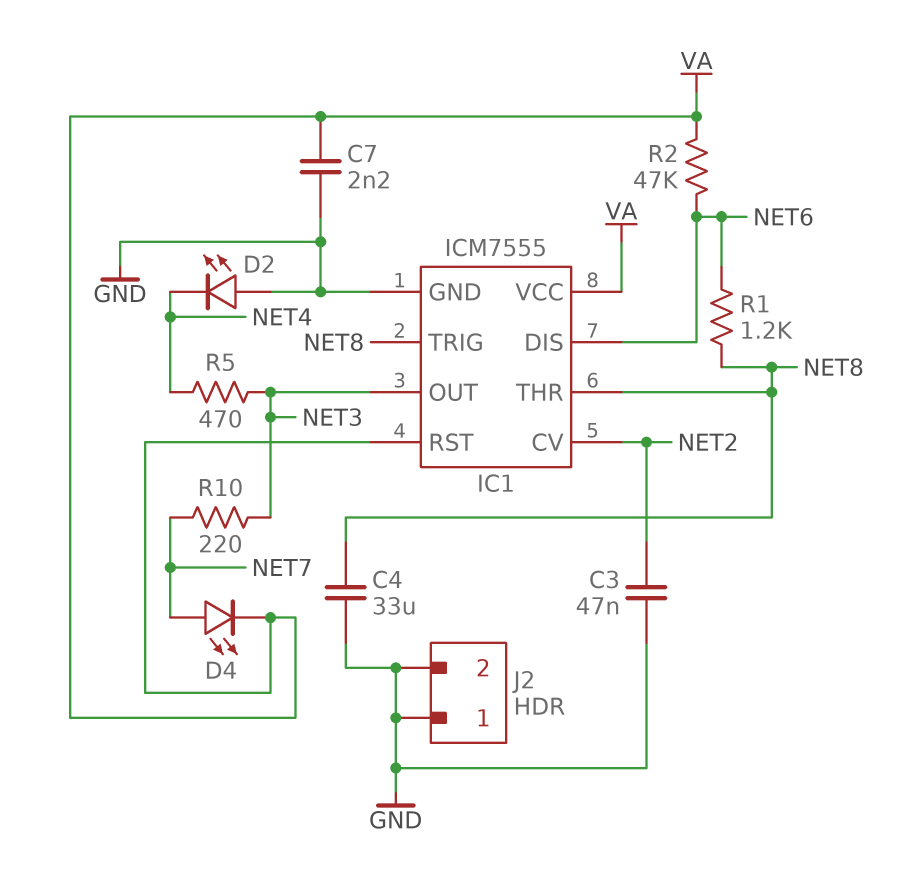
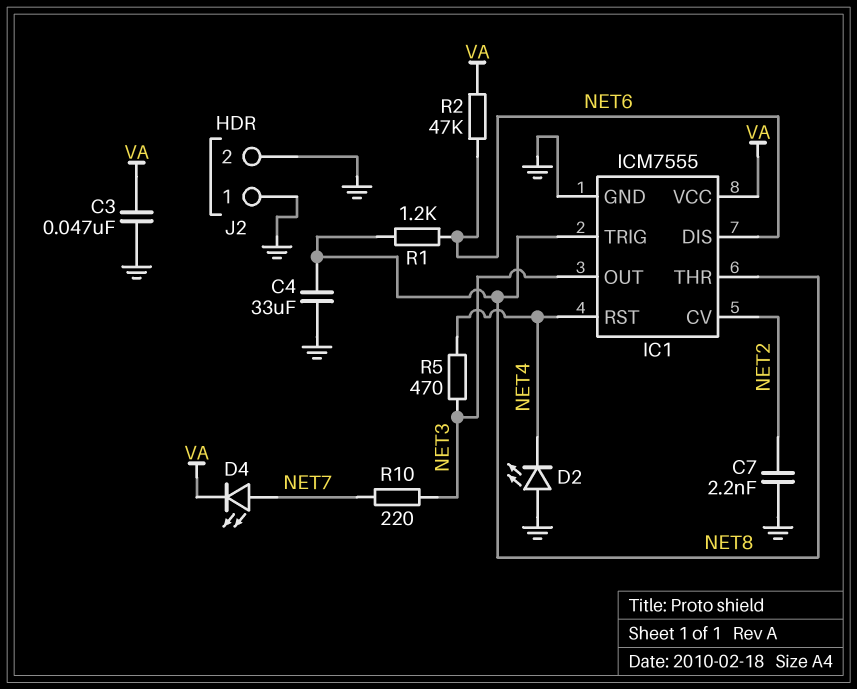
C3: 47nF (GND, NET2) -> 47nF (GND, VA)
C7: 2.2nF (GND, VA) -> 2.2nF (GND, NET2)
IC1 pin RST: VA -> NET4

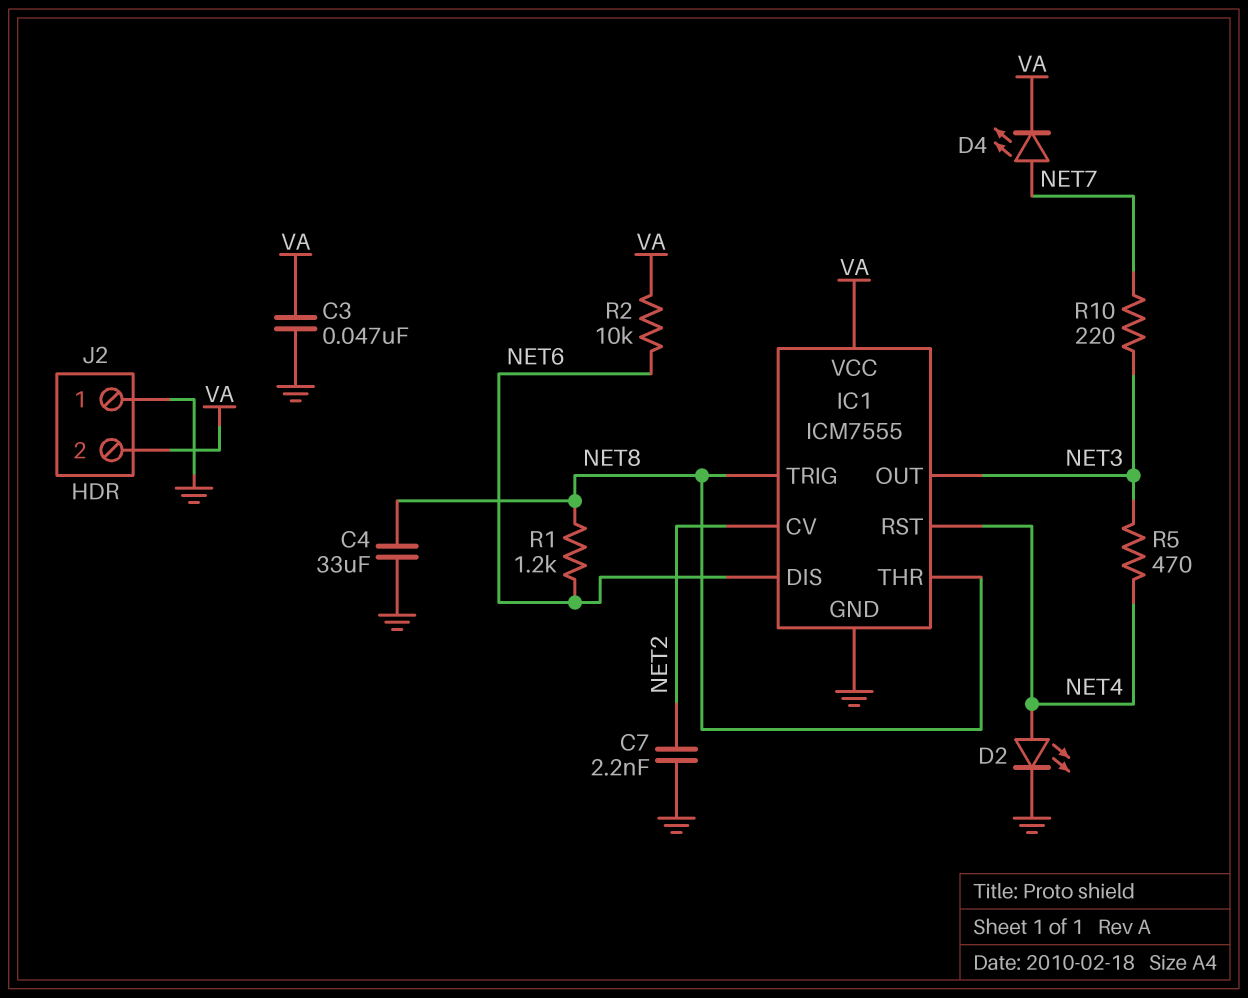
D2: LED (A GND, K NET4) -> LED (A NET4, K GND)
J2 pin 2: GND -> VA
R2: 47k (NET6, VA) -> 10k (NET6, VA)

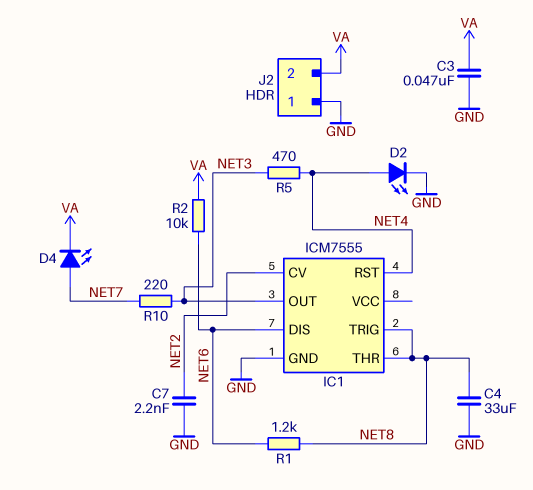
IC1 pin VCC: VA -> none

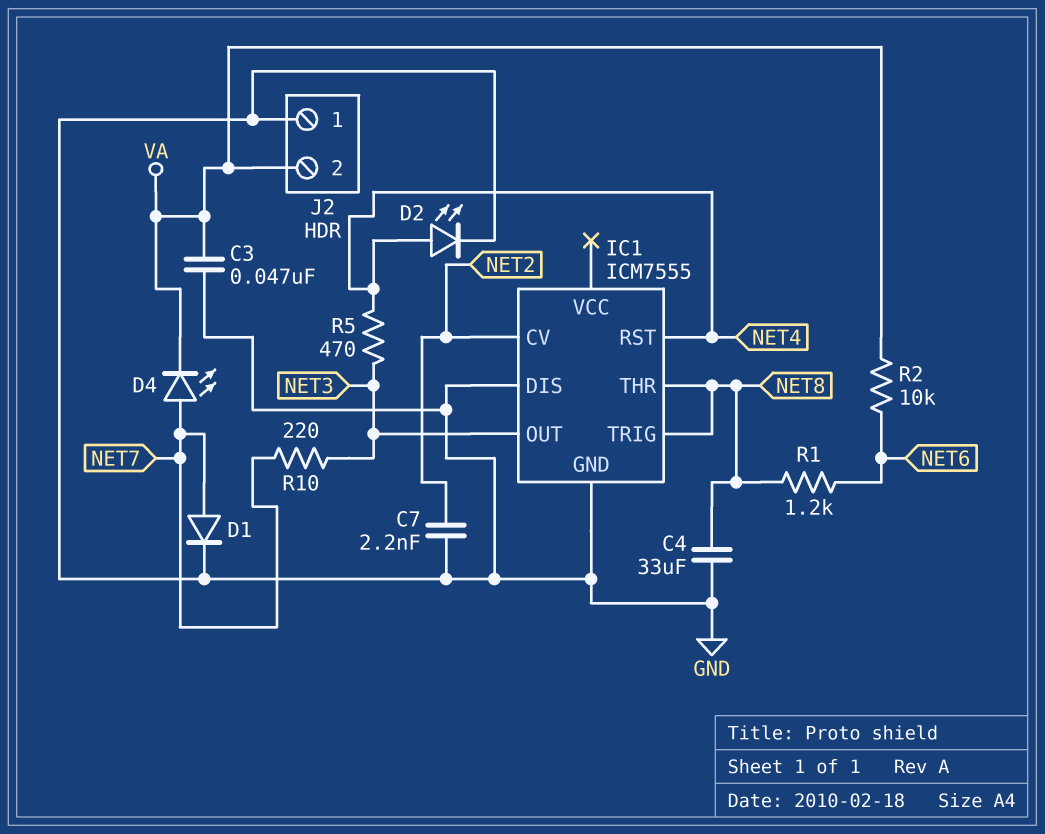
D1: none -> diode (A NET7, K GND)
IC1 pin DIS: NET6 -> GND

